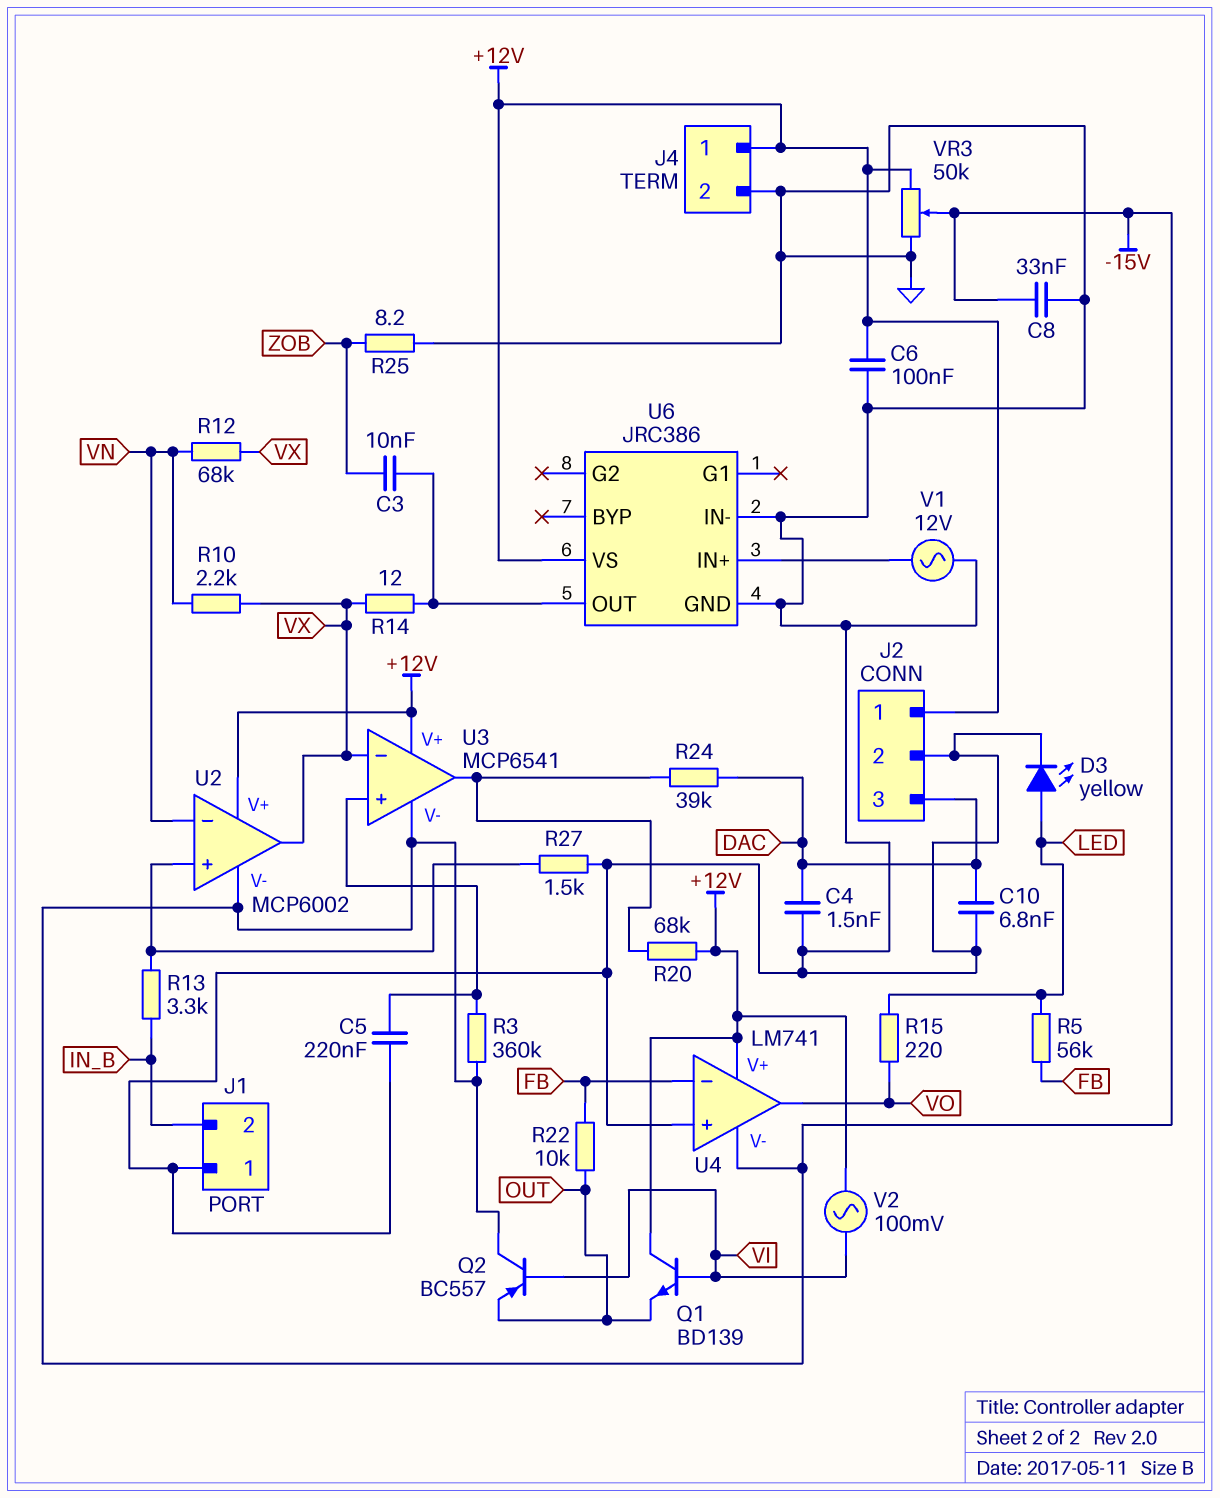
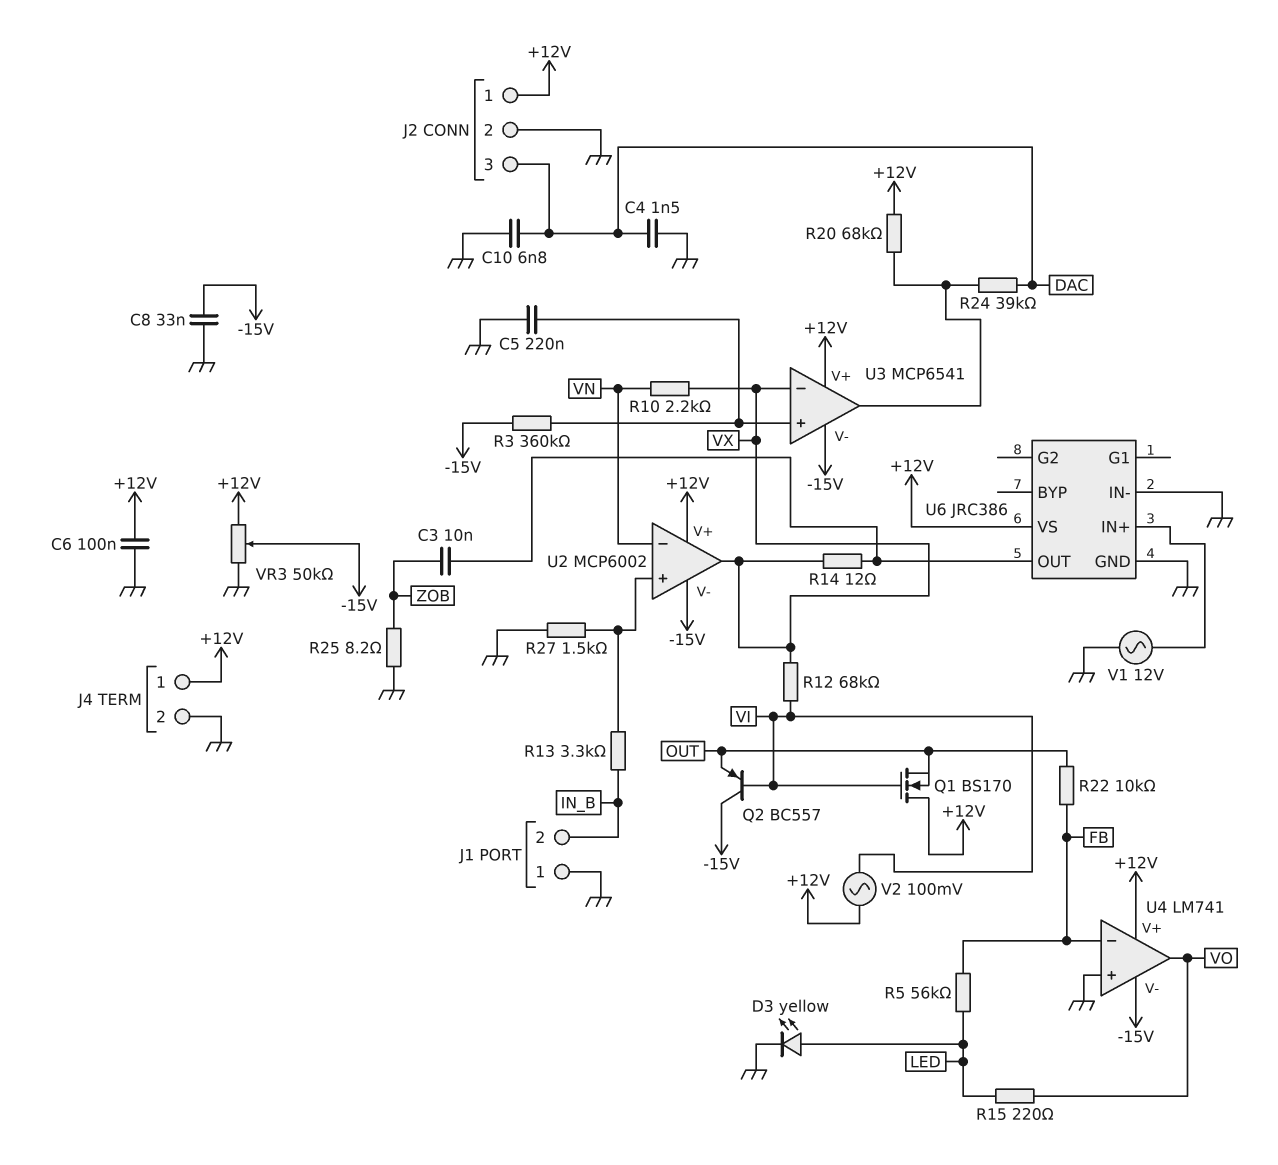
Q1: NPN BD139 (B VI, C +12V, E OUT) -> NMOS BS170 (G VI, D +12V, S OUT)
R12: 68k (VN, VX) -> 68k (VI, VX)

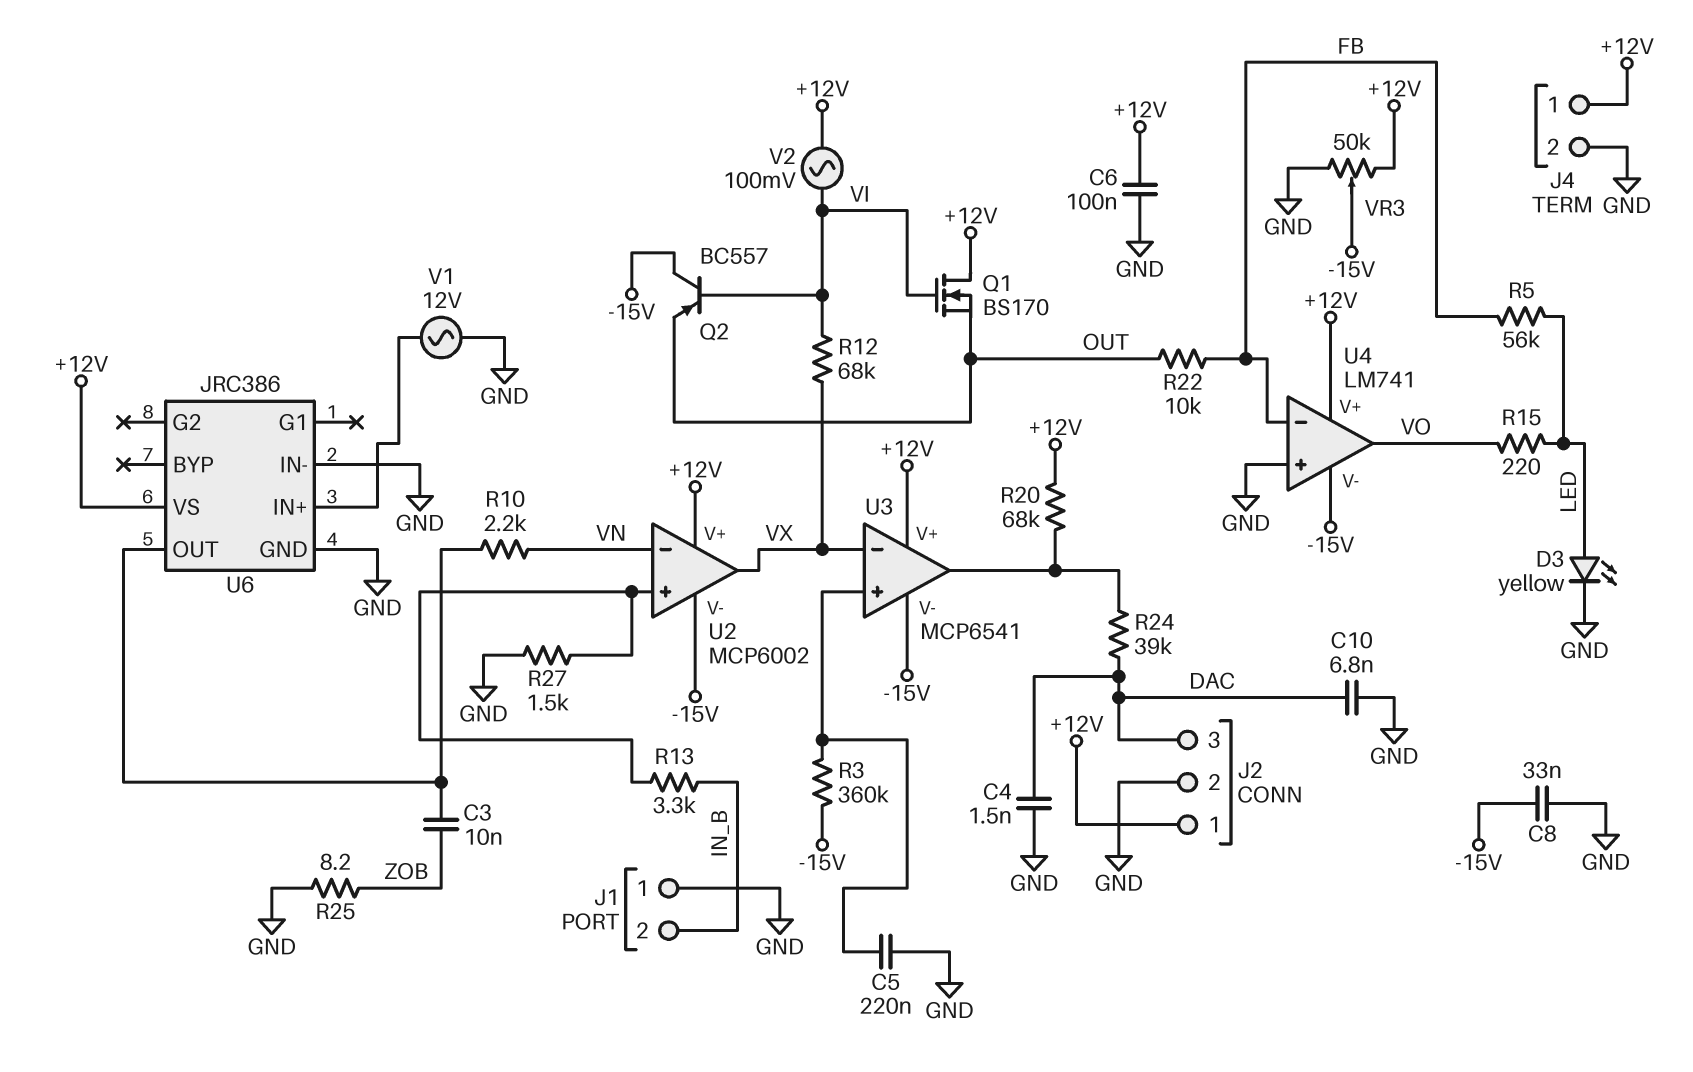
R10: 2.2k (VN, VX) -> 2.2k (U6/OUT, VN)
R14: 12 (U6/OUT, VX) -> none

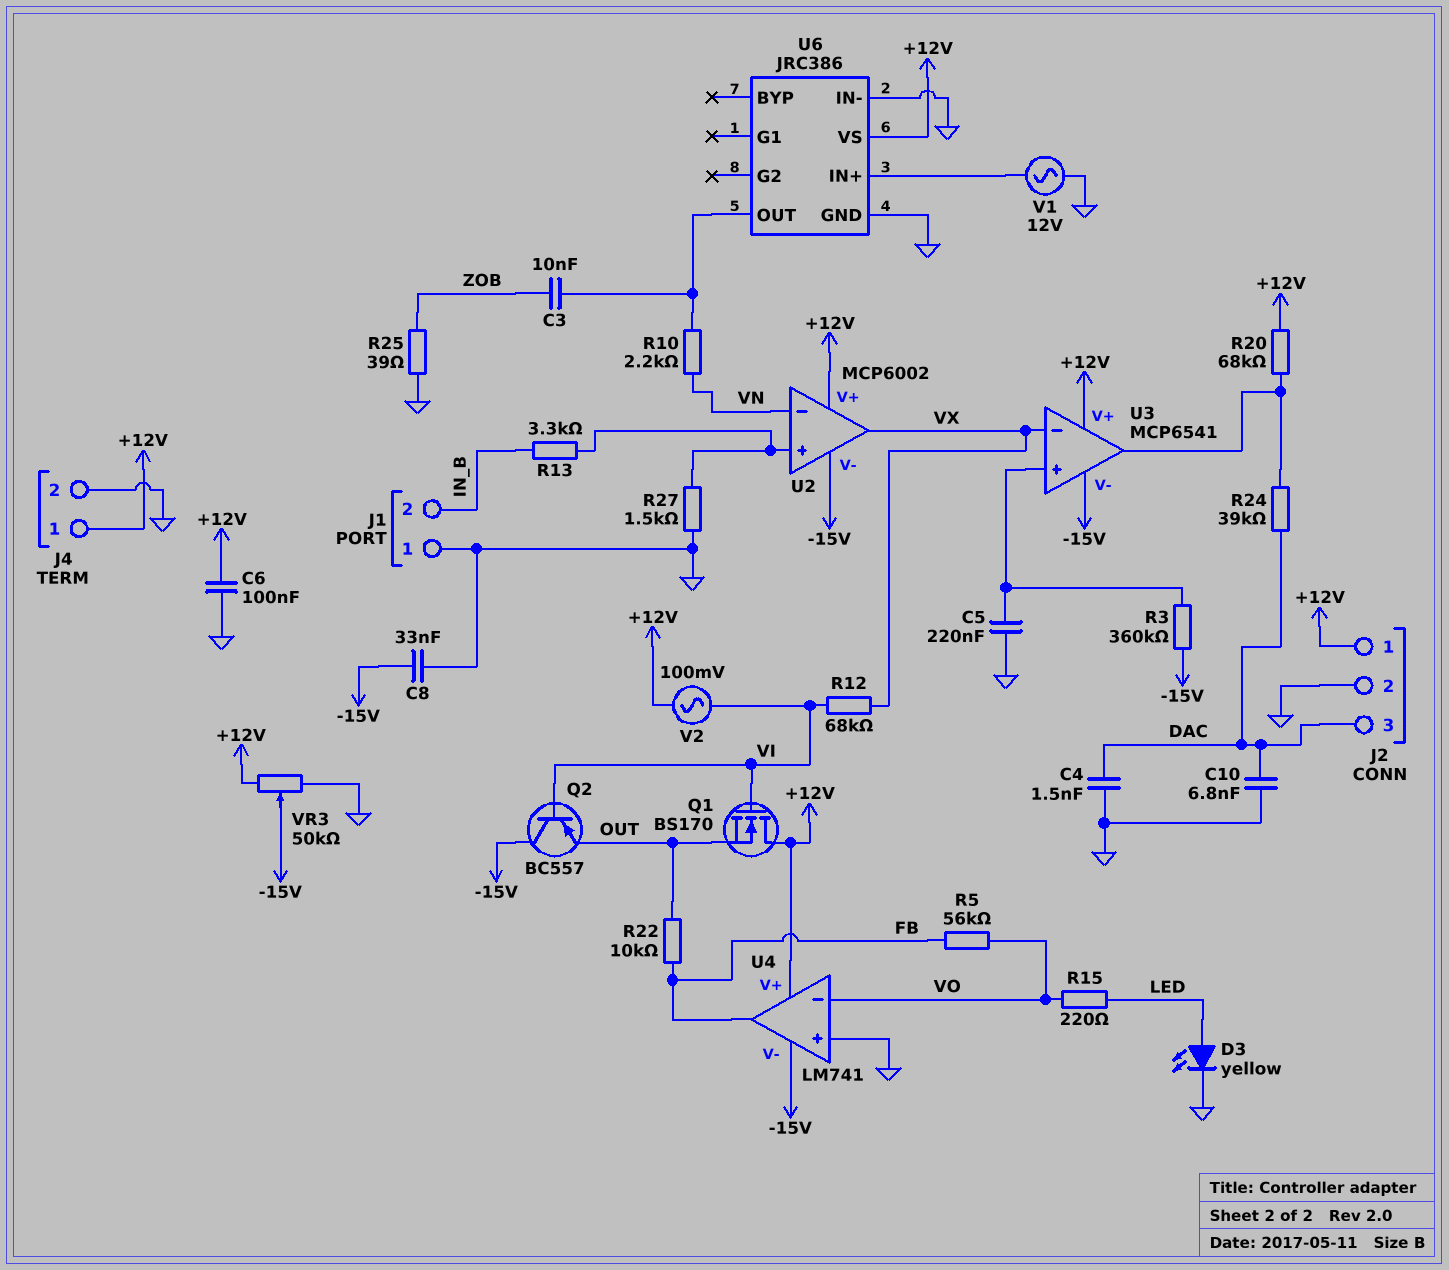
R5: 56k (FB, LED) -> 56k (FB, VO)
R25: 8.2 (GND, ZOB) -> 39 (GND, ZOB)
U4 pin in-: FB -> VO
U4 pin out: VO -> FB

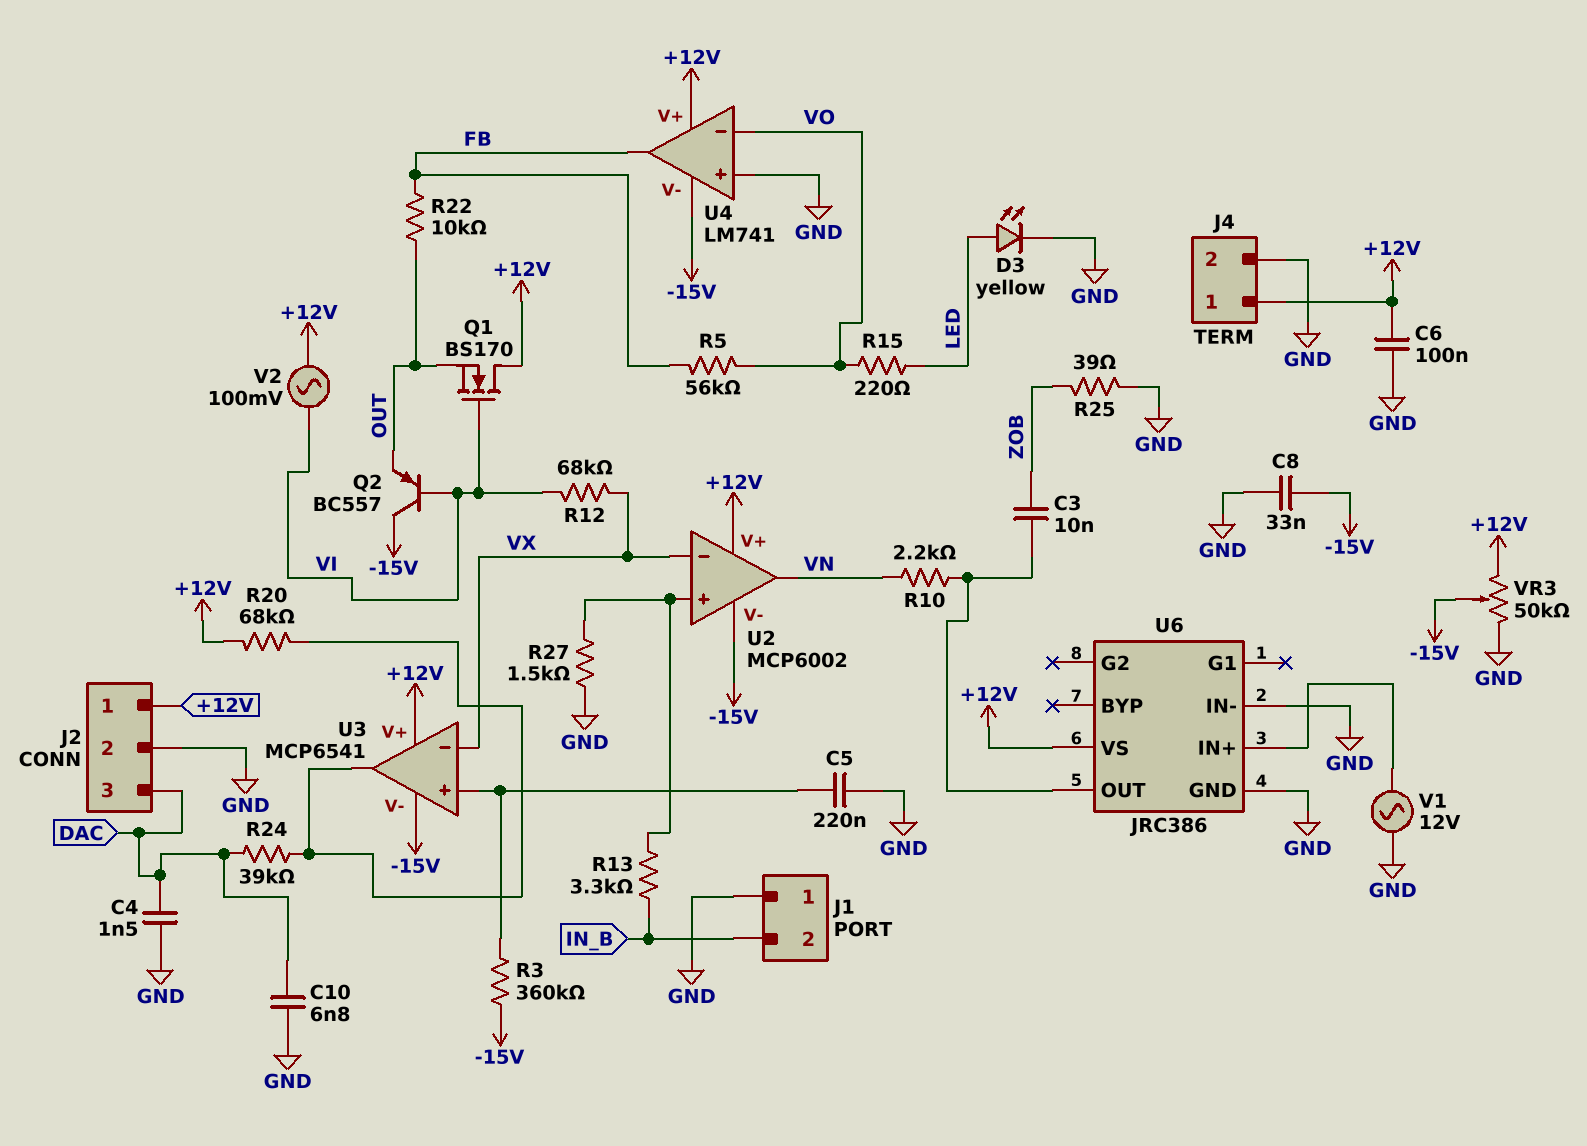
U2 pin in-: VN -> VX
U2 pin out: VX -> VN

